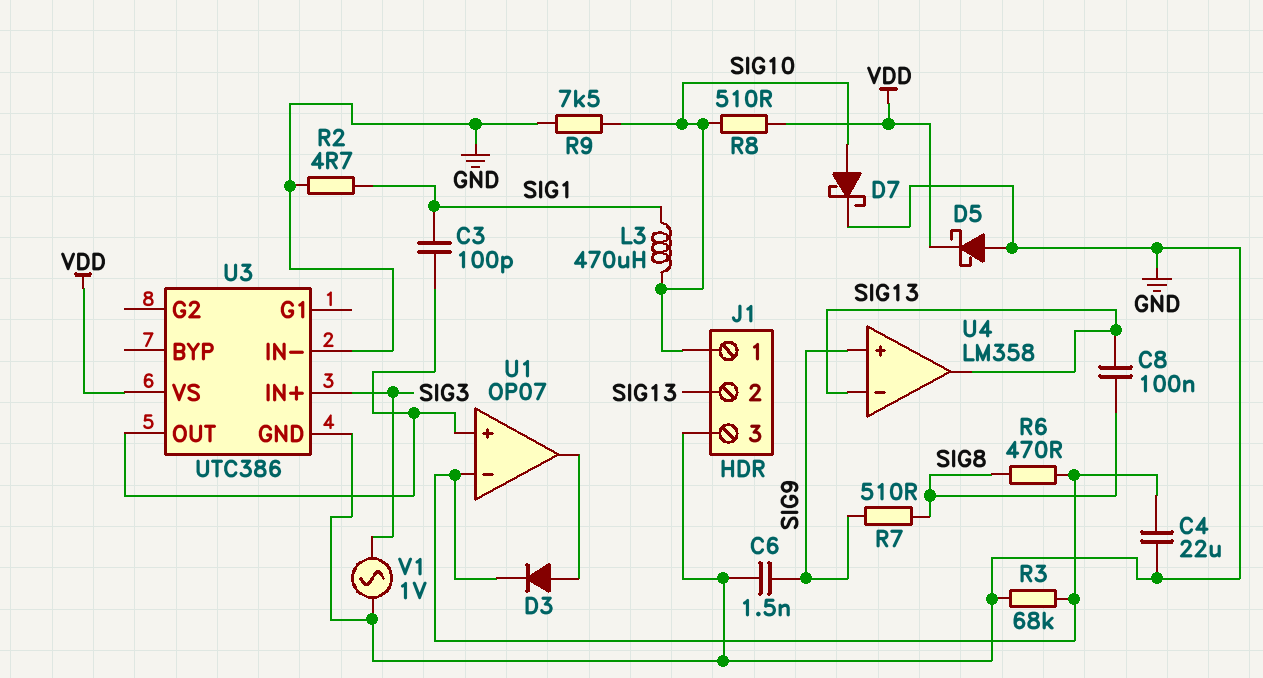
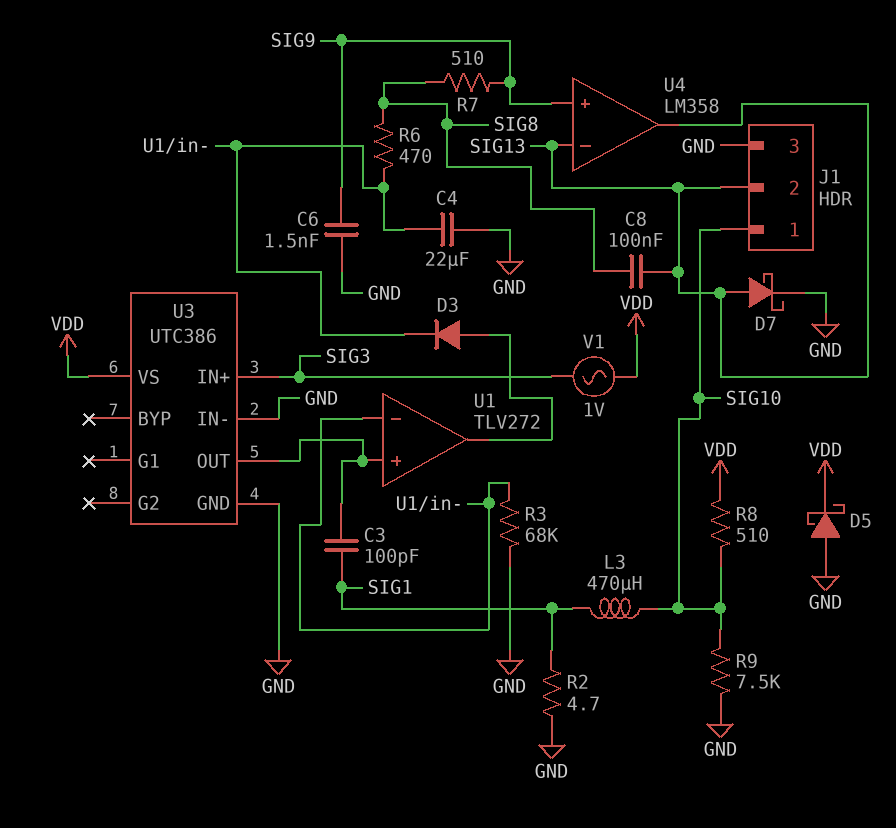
D7: schottky (A SIG10, K GND) -> schottky (A SIG13, K GND)
U1: OP07 -> TLV272
V1: AC 1V (GND, SIG3) -> AC 1V (SIG3, VDD)

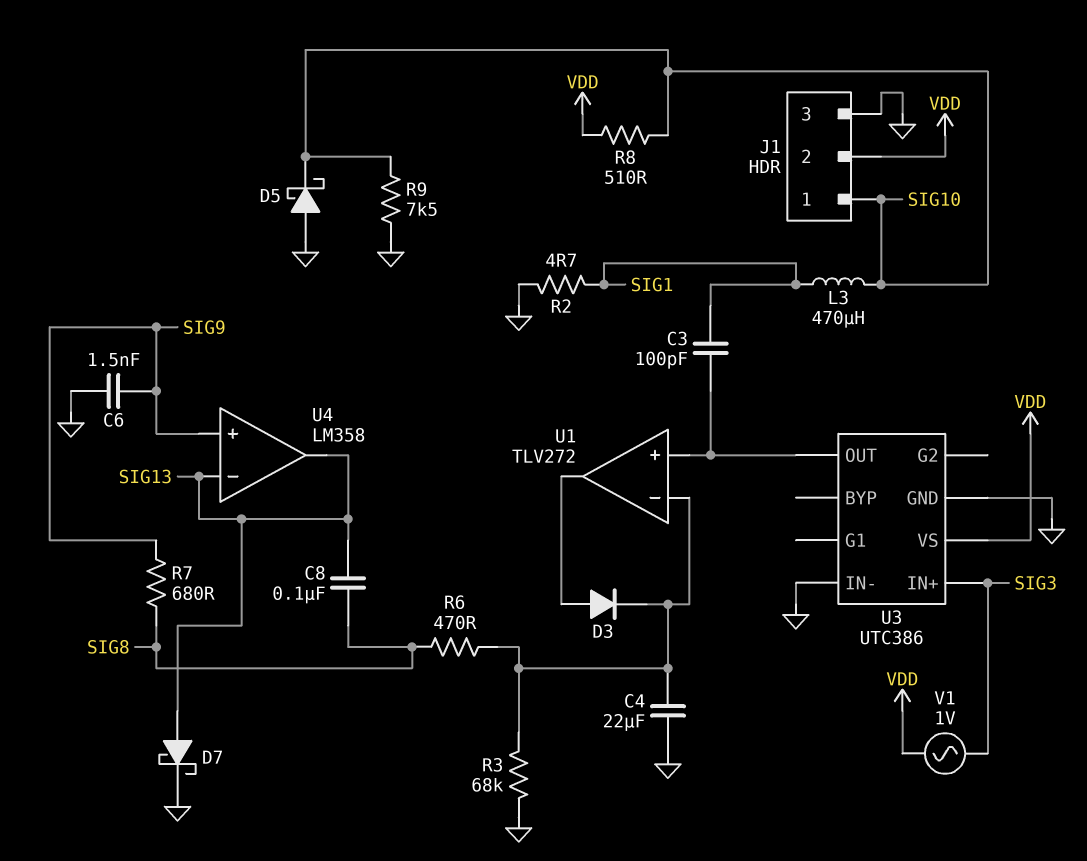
D5: schottky (A GND, K VDD) -> schottky (A GND, K SIG10)
J1 pin 2: SIG13 -> VDD
R7: 510 (SIG8, SIG9) -> 680 (SIG8, SIG9)

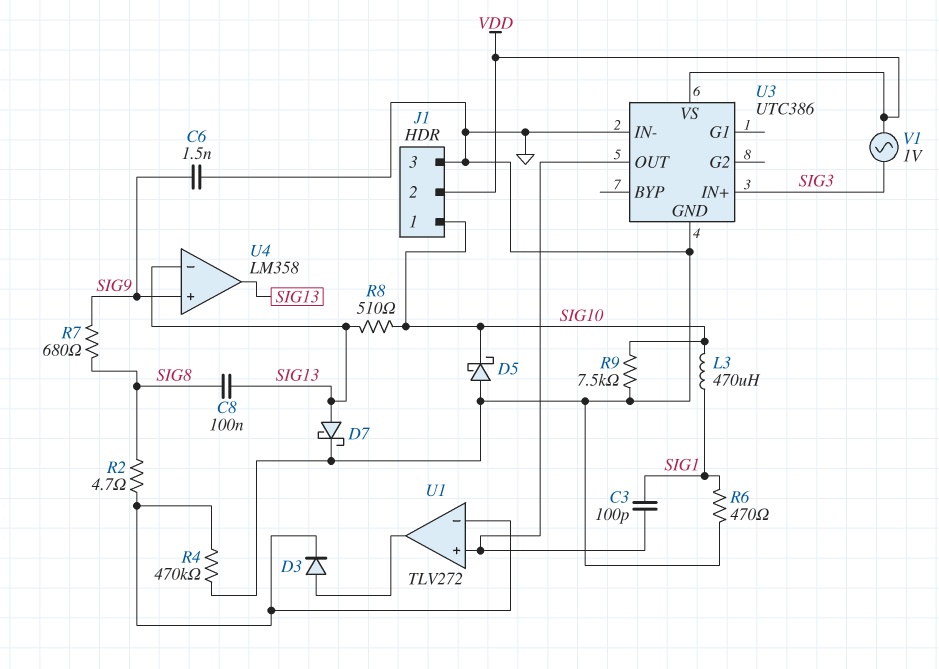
C4: 22uF (GND, U1/in-) -> none
R2: 4.7 (GND, SIG1) -> 4.7 (SIG8, U1/in-)
R3: 68k (GND, U1/in-) -> none
R4: none -> 470k (GND, U1/in-)
R6: 470 (SIG8, U1/in-) -> 470 (GND, SIG1)
R8: 510 (SIG10, VDD) -> 510 (SIG10, SIG13)

